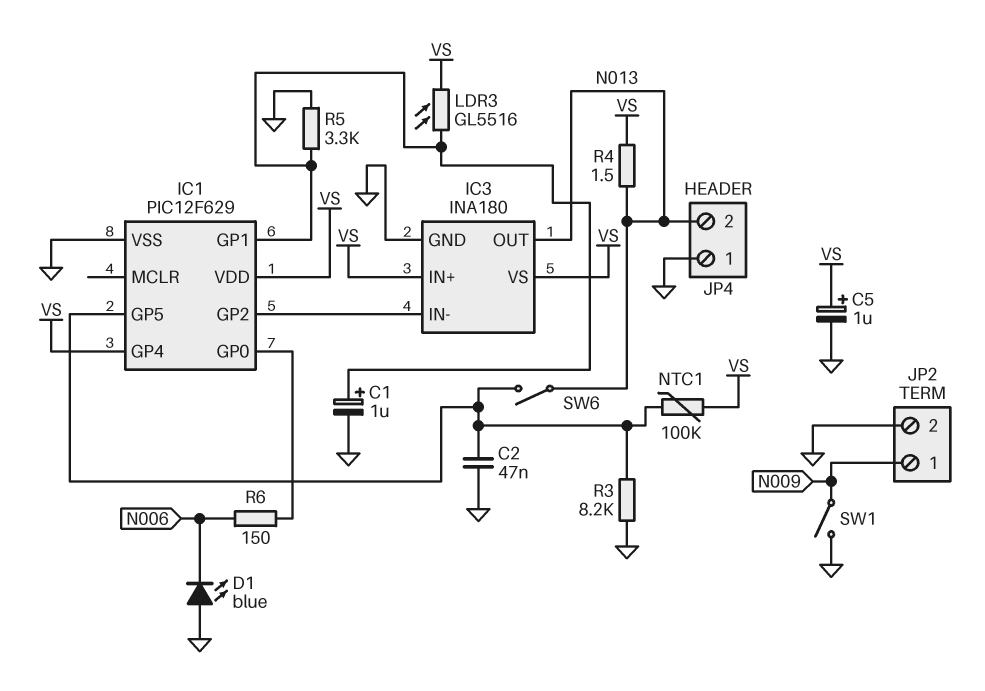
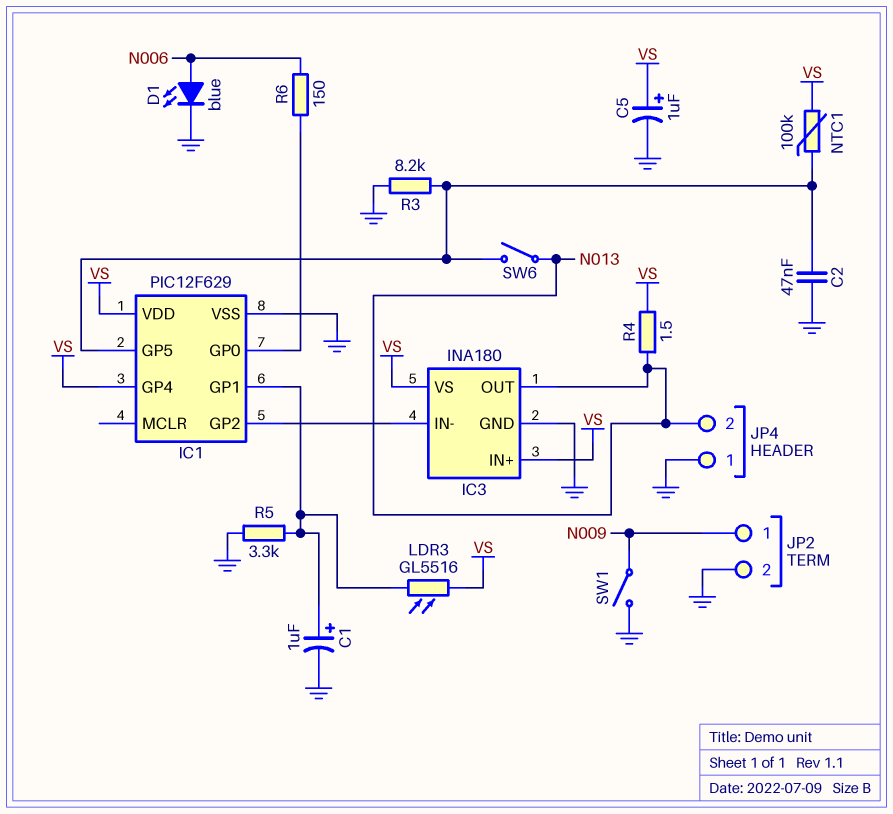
D1: LED blue (A GND, K N006) -> LED blue (A N006, K GND)

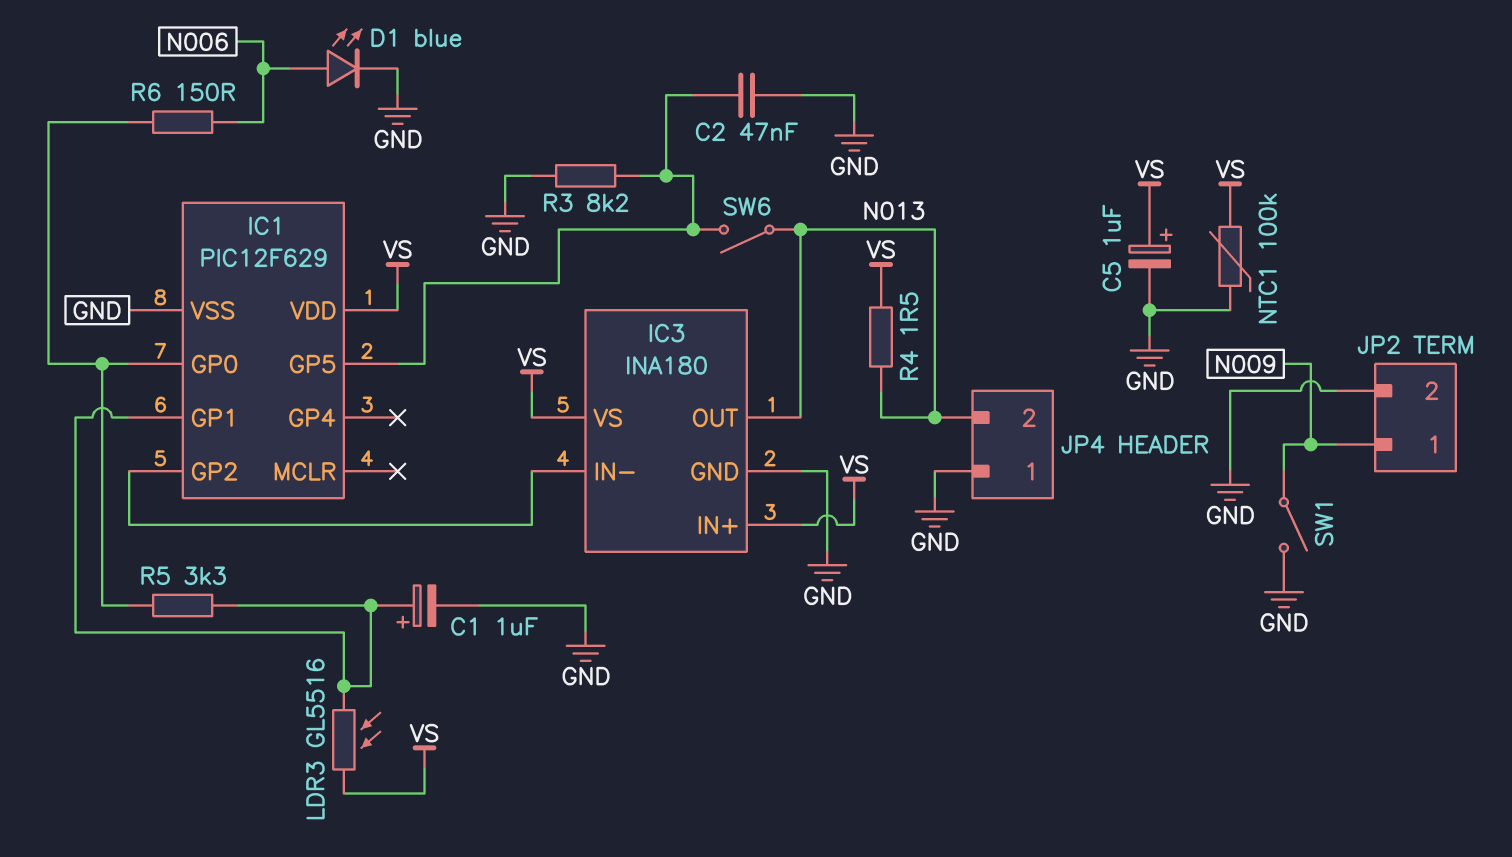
IC1 pin GP4: VS -> none
NTC1: 100k (IC1/GP5, VS) -> 100k (GND, VS)
R5: 3.3k (GND, IC1/GP1) -> 3.3k (IC1/GP0, IC1/GP1)

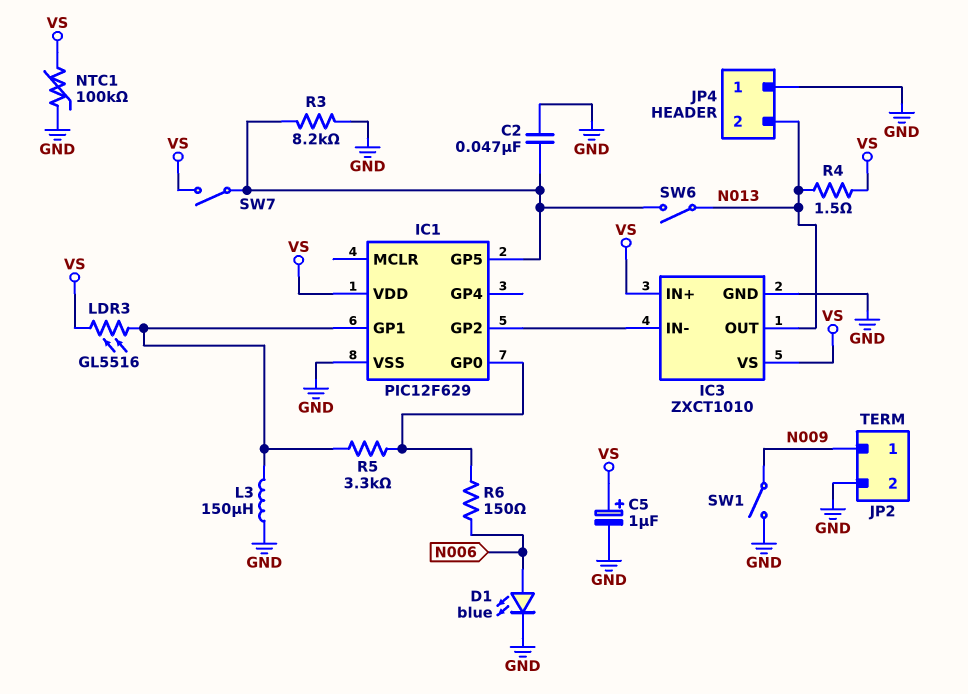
C1: 1uF (plus IC1/GP1, minus GND) -> none
IC3: INA180 -> ZXCT1010
L3: none -> 150uH (GND, IC1/GP1)
SW7: none -> switch (IC1/GP5, VS)

